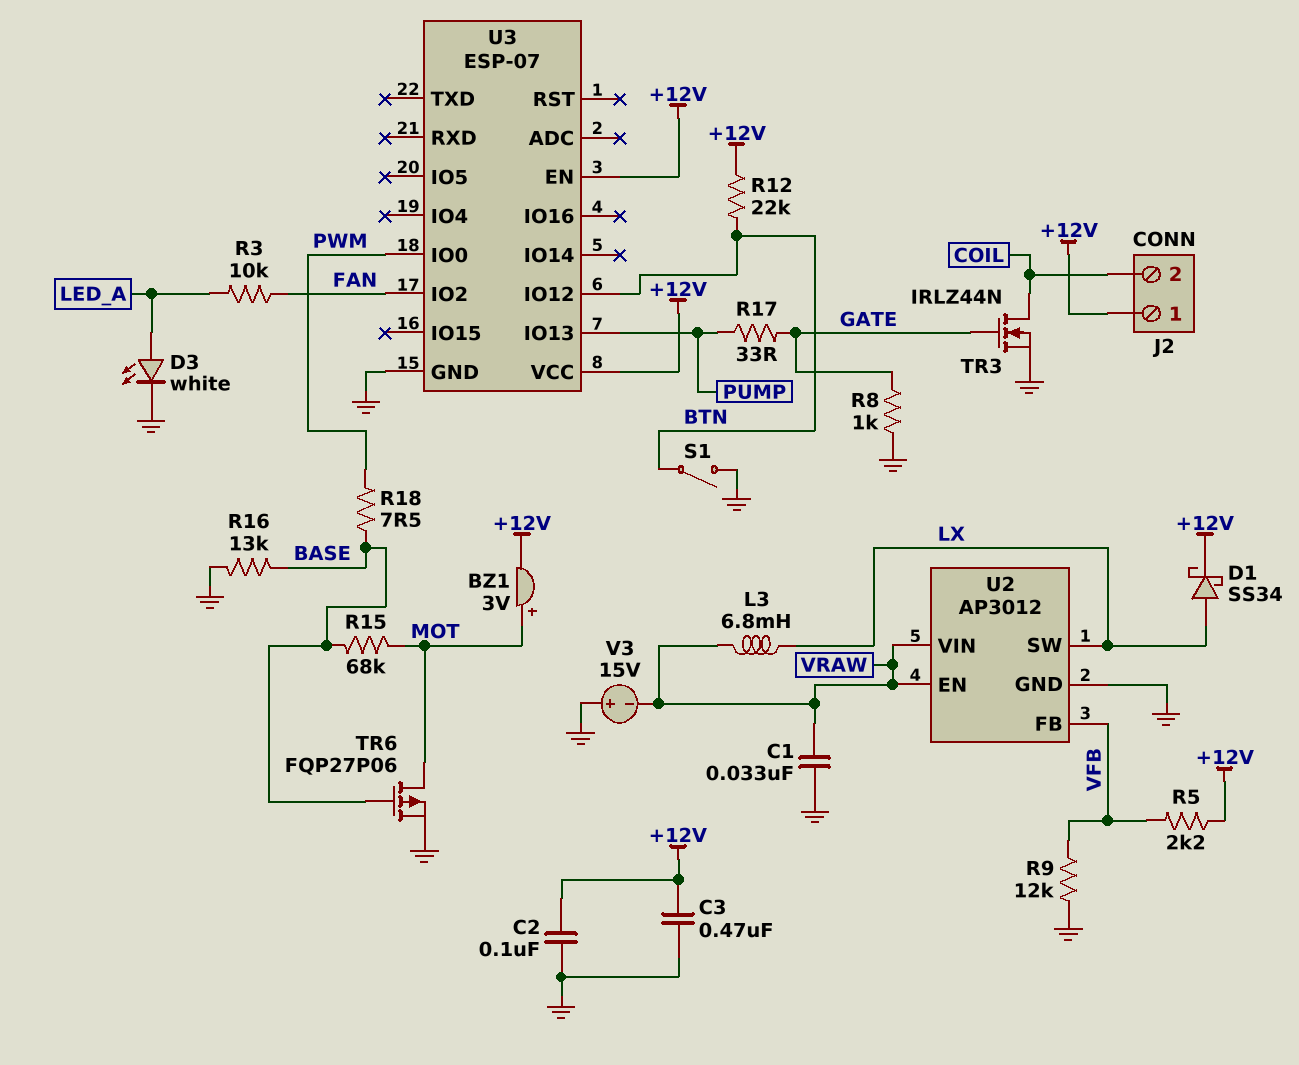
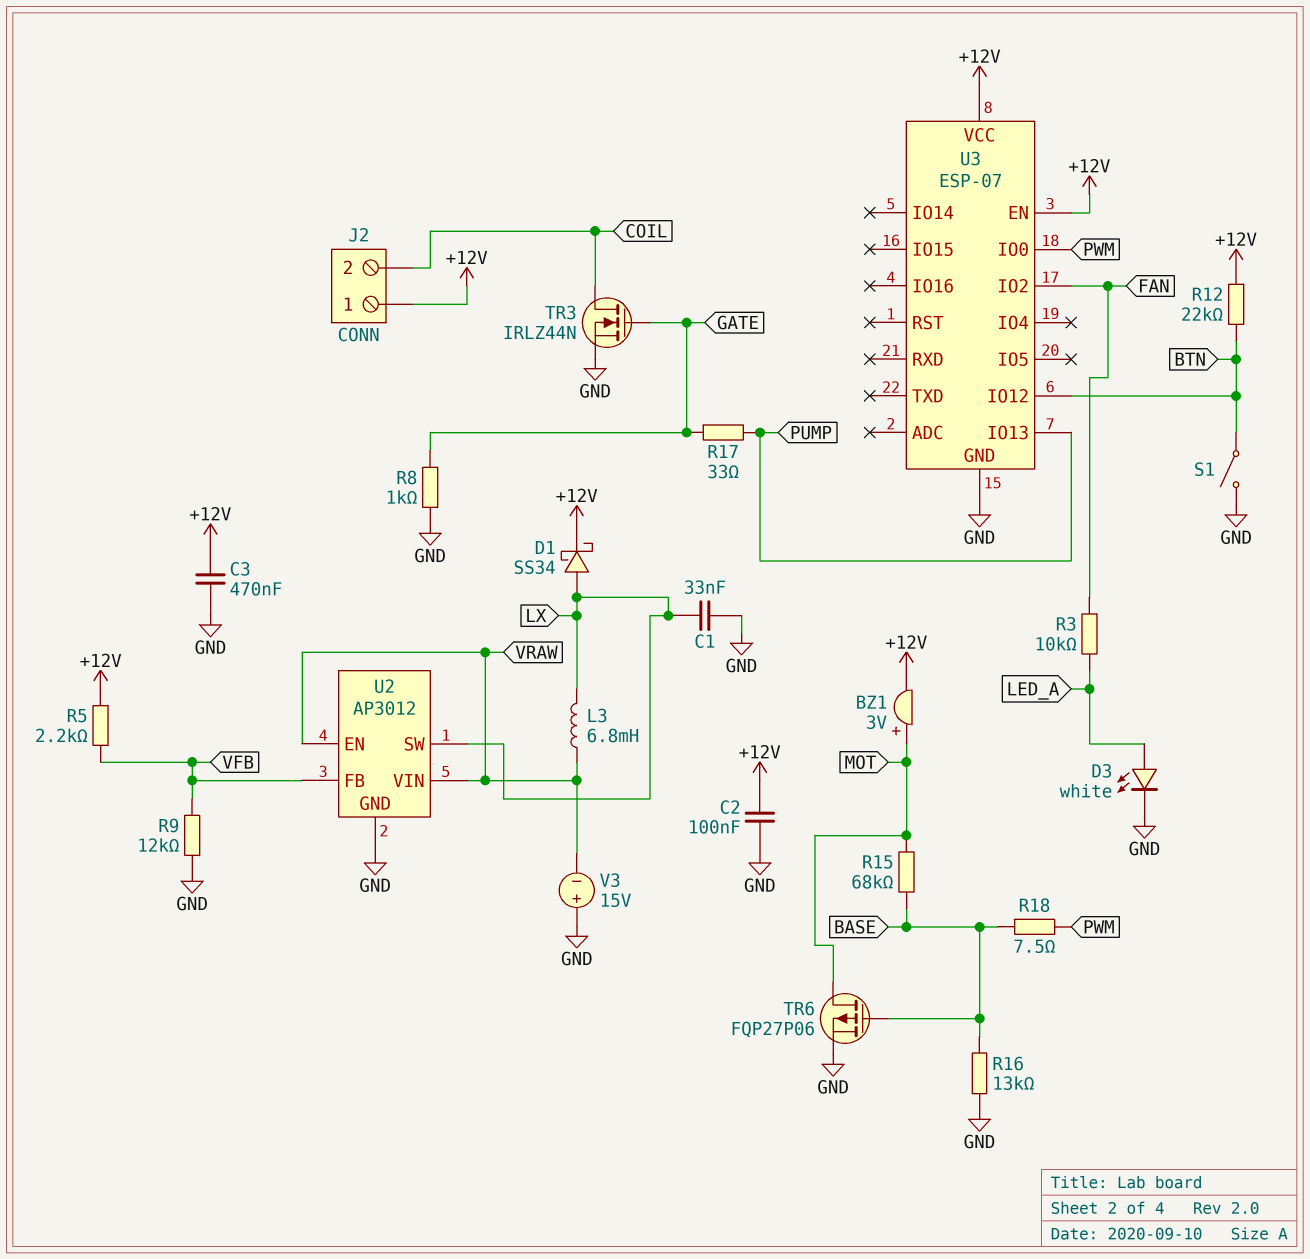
C1: 33nF (GND, VRAW) -> 33nF (GND, LX)

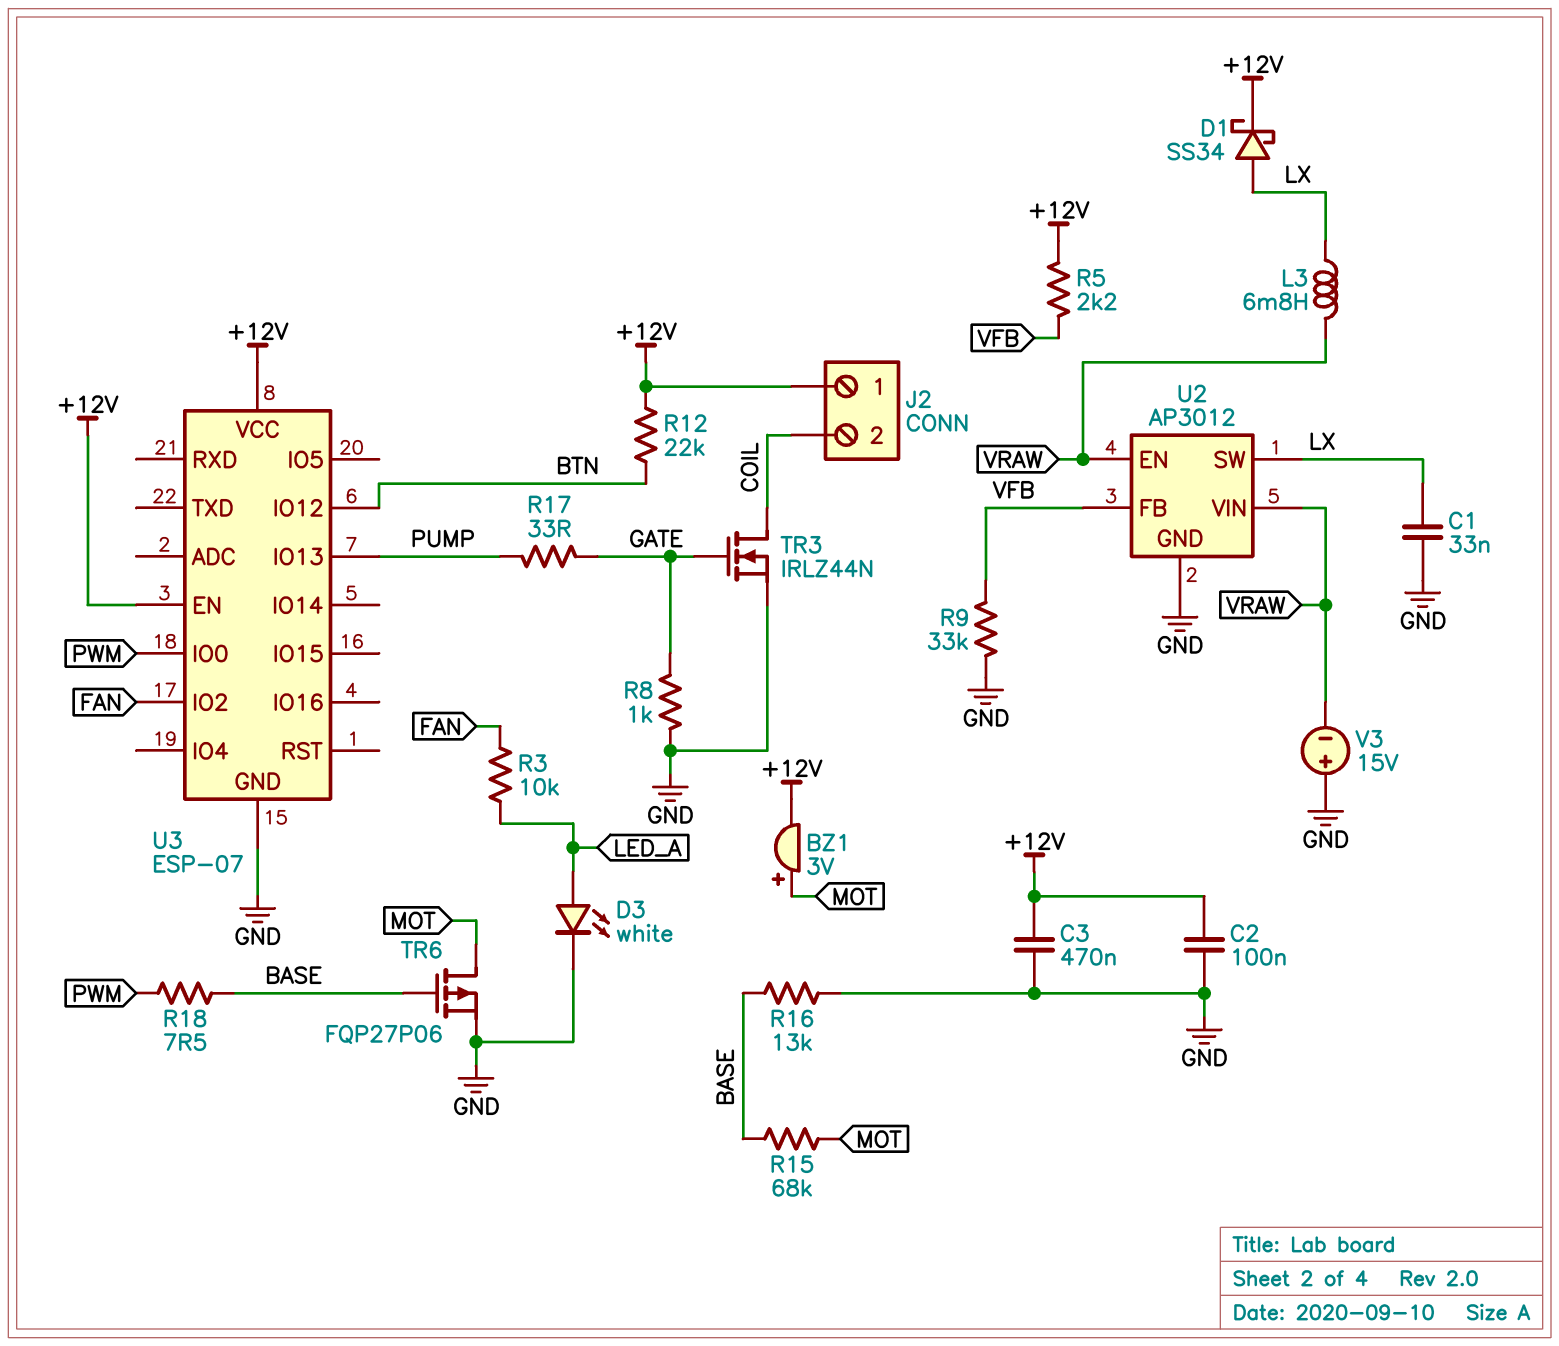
R9: 12k (GND, VFB) -> 33k (GND, VFB)
S1: switch (BTN, GND) -> none

